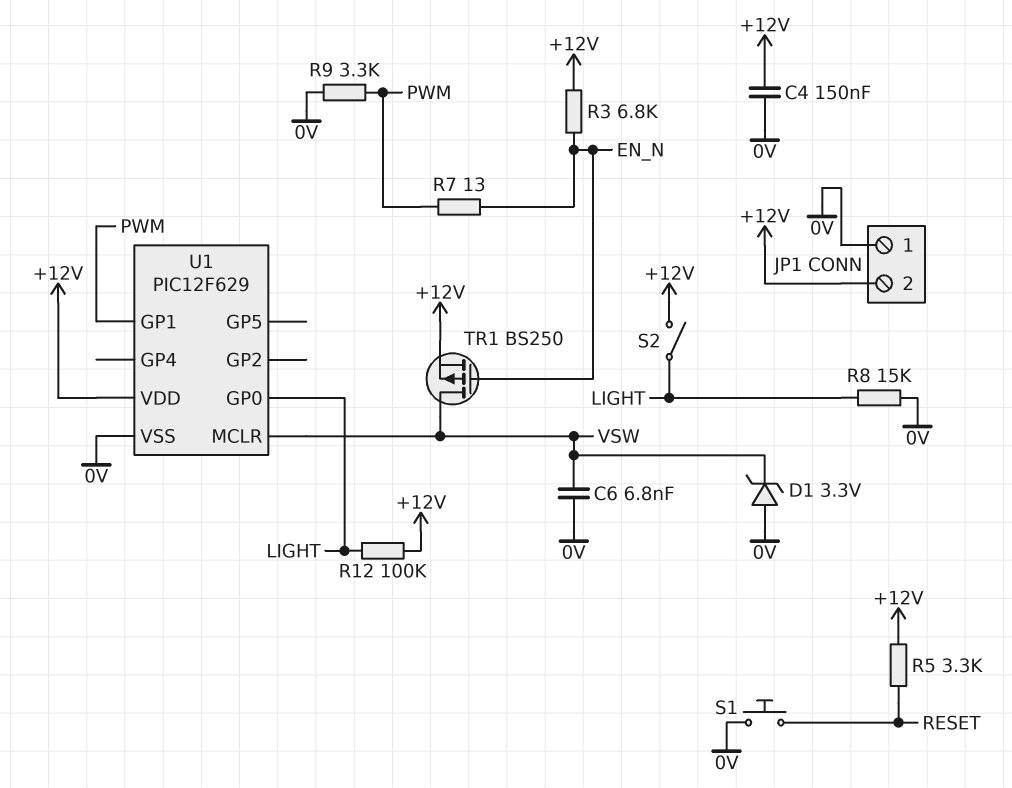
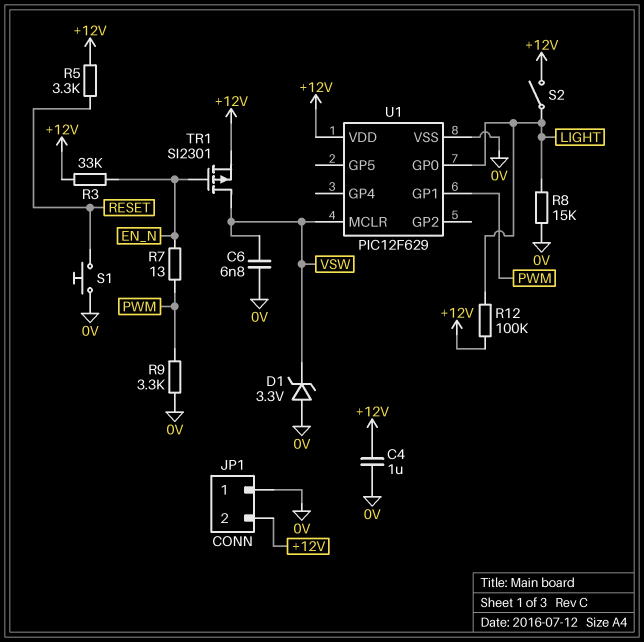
C4: 150nF (+12V, 0V) -> 1uF (+12V, 0V)
R3: 6.8k (+12V, EN_N) -> 33k (+12V, EN_N)
TR1: PMOS BS250 (G EN_N, D VSW, S +12V) -> PMOS SI2301 (G EN_N, D VSW, S +12V)

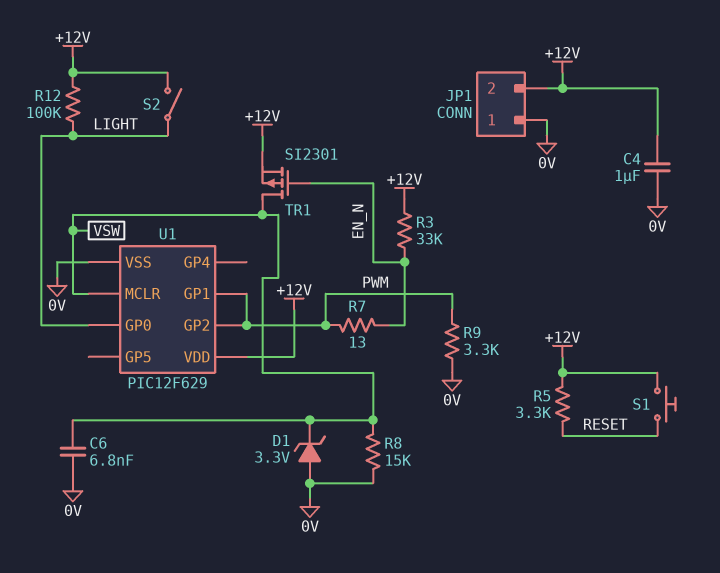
R8: 15k (0V, LIGHT) -> 15k (0V, VSW)
S1: button (0V, RESET) -> button (+12V, RESET)
U1 pin GP2: none -> PWM

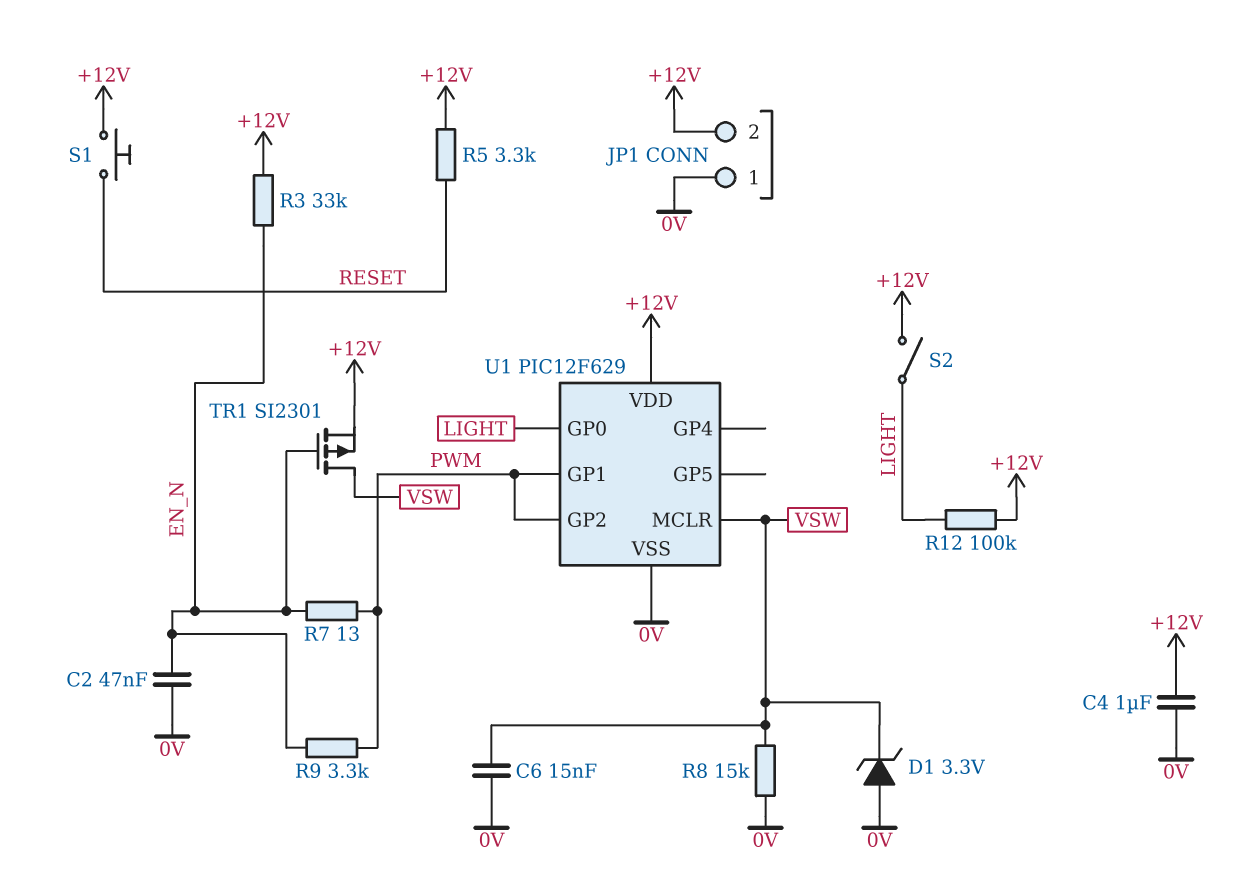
C2: none -> 47nF (0V, EN_N)
C6: 6.8nF (0V, VSW) -> 15nF (0V, VSW)
R9: 3.3k (0V, PWM) -> 3.3k (EN_N, PWM)

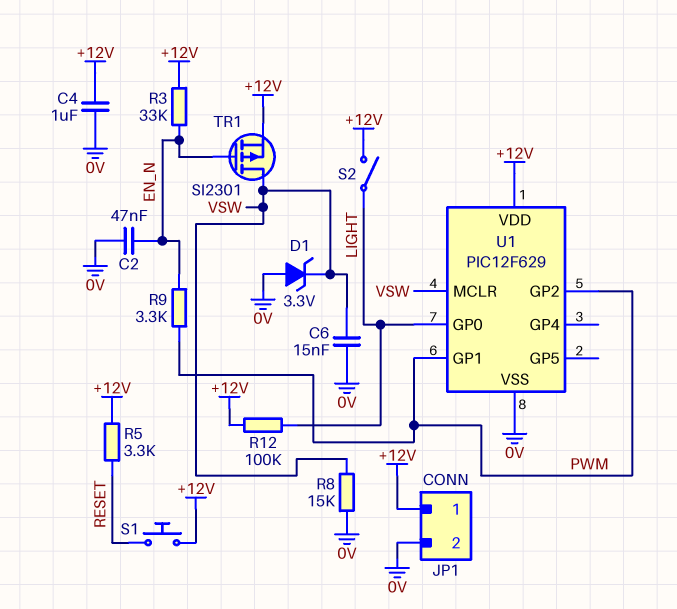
JP1 pin 1: 0V -> +12V
JP1 pin 2: +12V -> 0V
R7: 13 (EN_N, PWM) -> none

